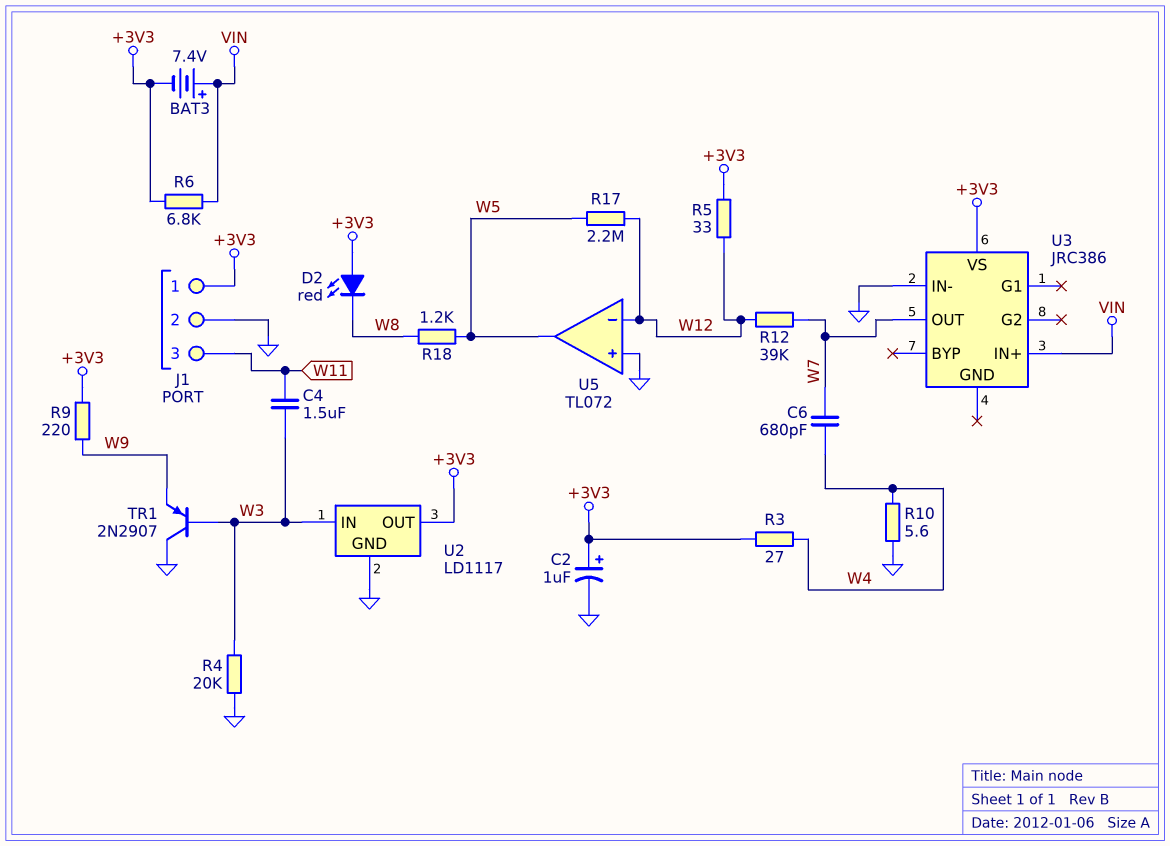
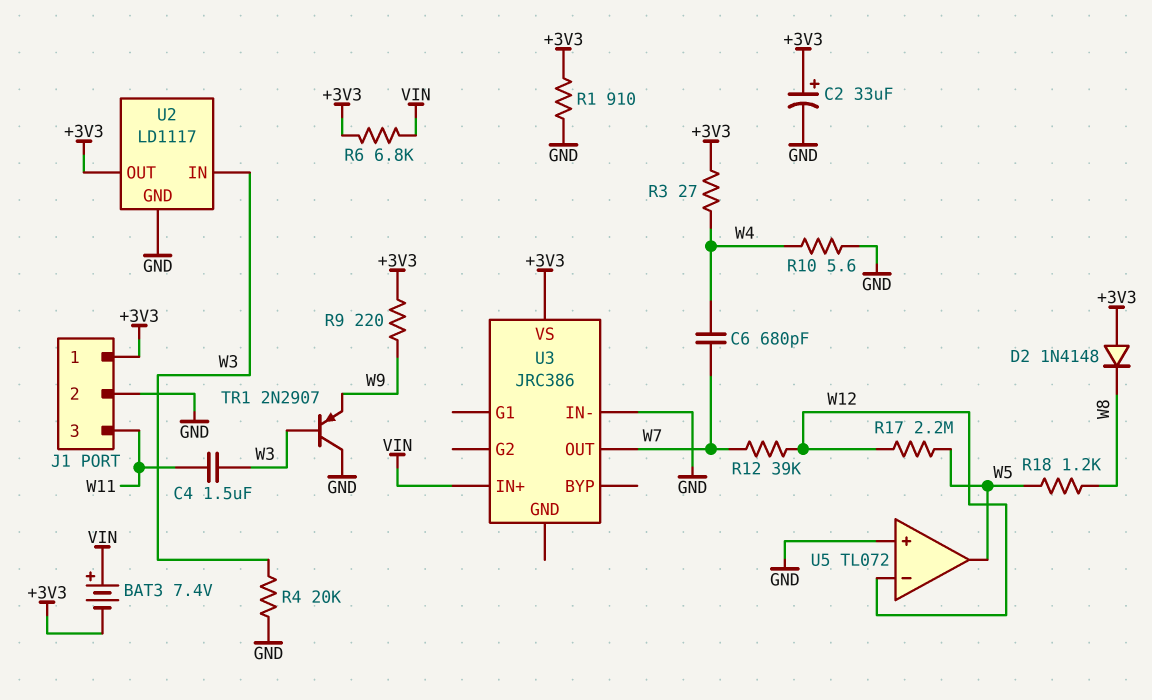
C2: 1uF (plus +3V3, minus GND) -> 33uF (plus +3V3, minus GND)
D2: LED red (A +3V3, K W8) -> diode 1N4148 (A +3V3, K W8)
R1: none -> 910 (+3V3, GND)
R5: 33 (+3V3, W12) -> none

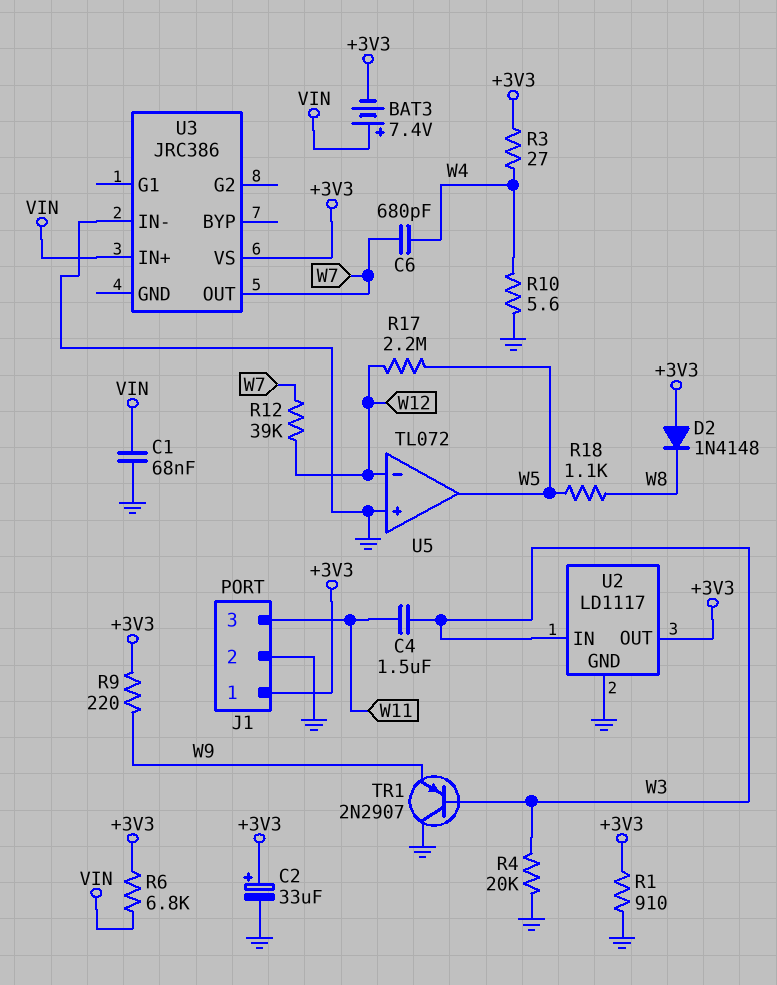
C1: none -> 68nF (GND, VIN)
R18: 1.2k (W5, W8) -> 1.1k (W5, W8)

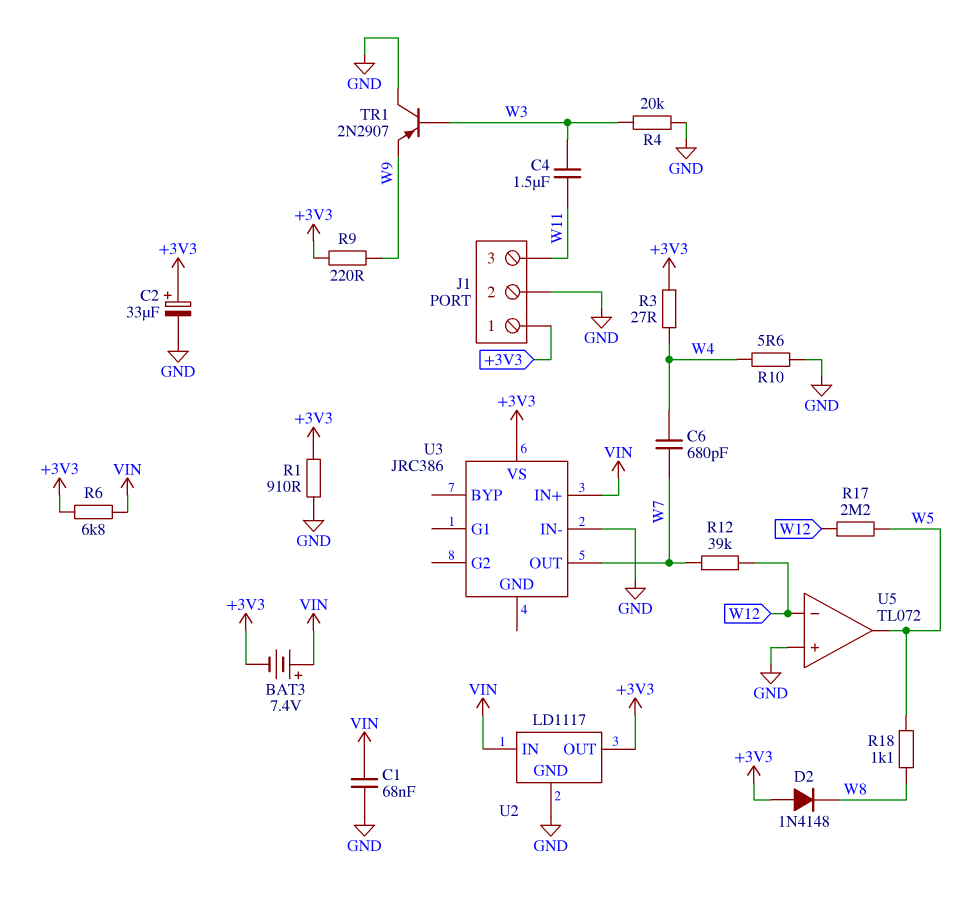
U2 pin IN: W3 -> VIN

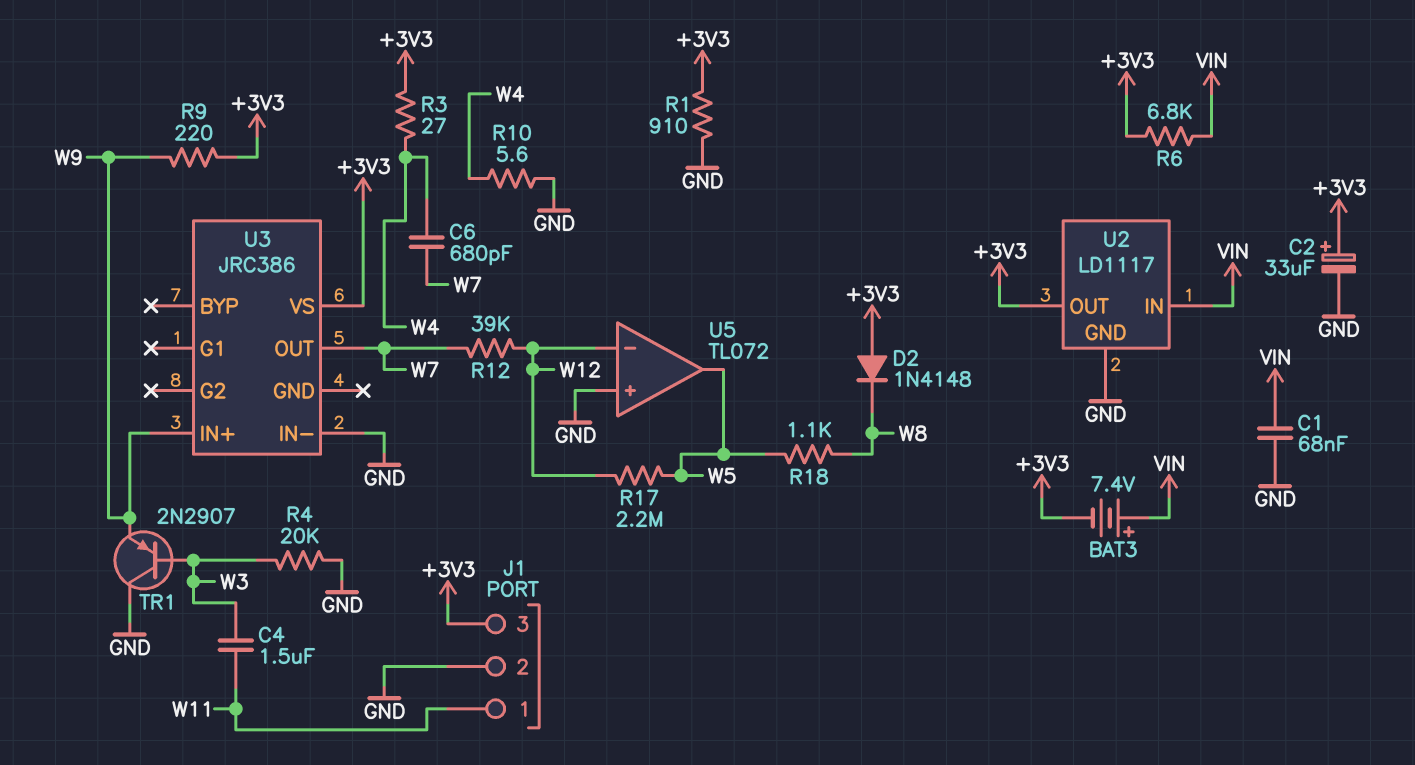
J1 pin 1: +3V3 -> W11
J1 pin 3: W11 -> +3V3
U3 pin IN+: VIN -> W9

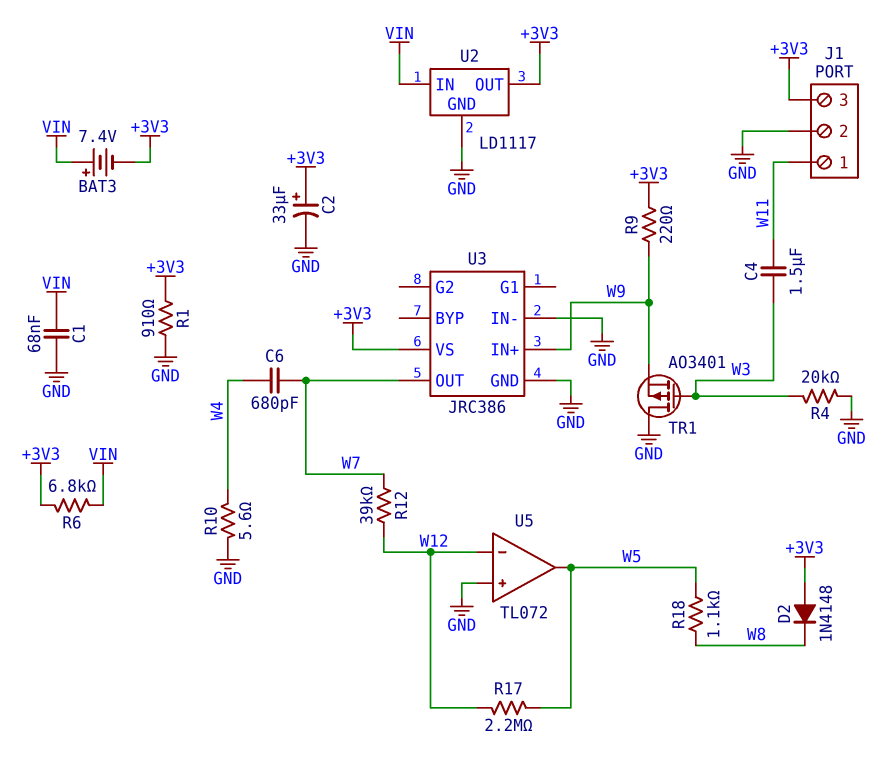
R3: 27 (+3V3, W4) -> none
TR1: PNP 2N2907 (B W3, C GND, E W9) -> PMOS AO3401 (G W3, D GND, S W9)
U3 pin GND: none -> GND

